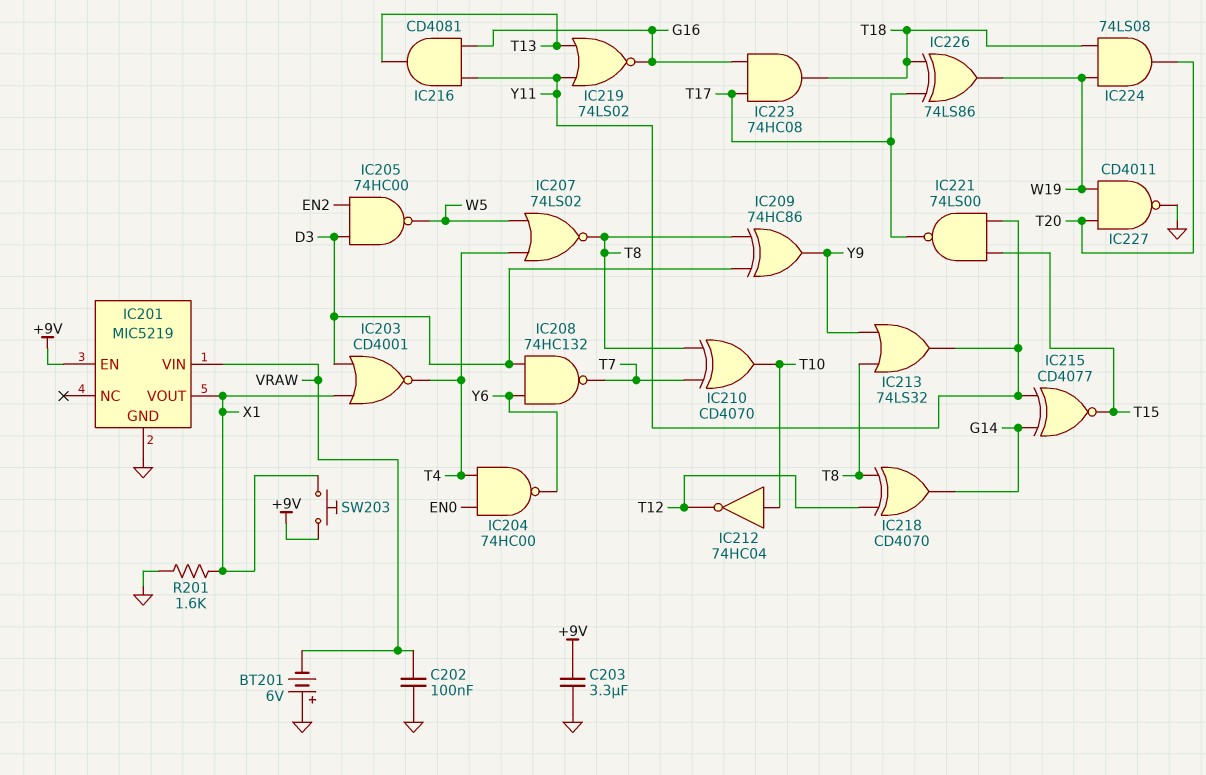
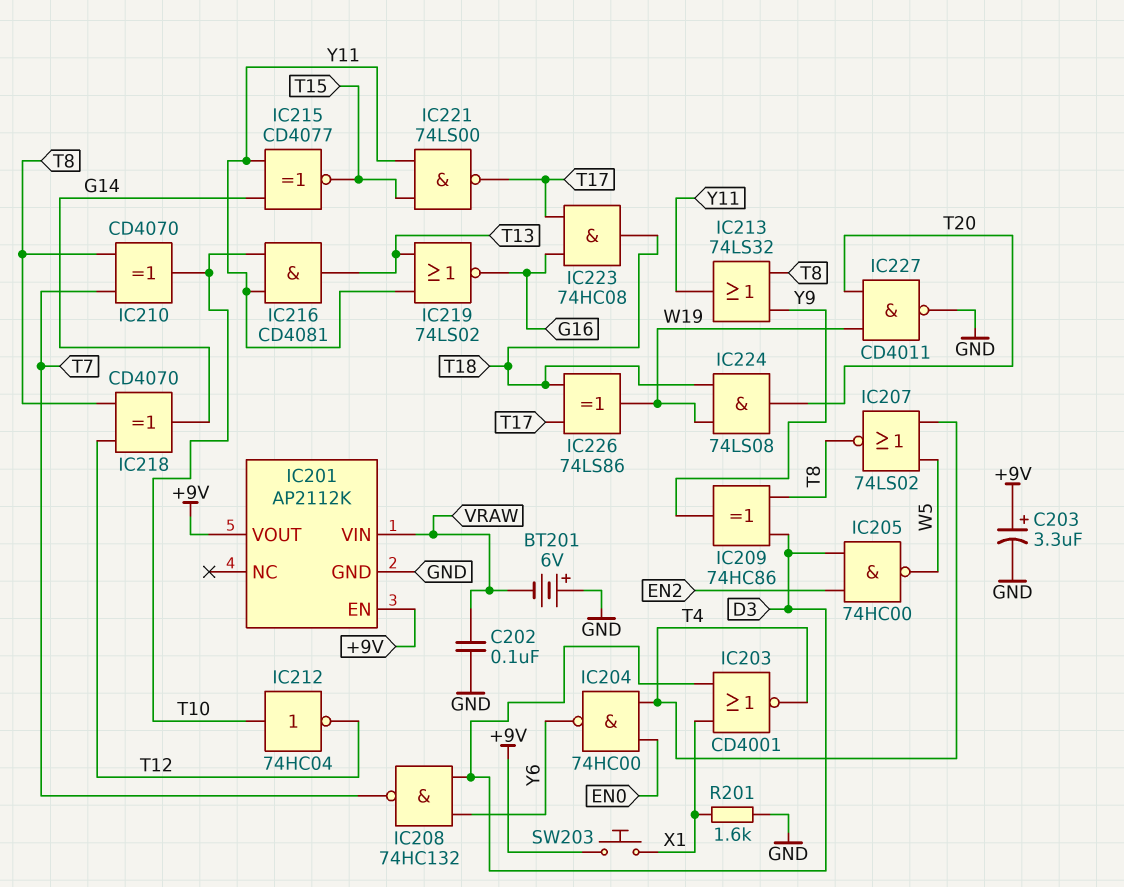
C203: 3.3uF (+9V, GND) -> 3.3uF (plus +9V, minus GND)
IC201: MIC5219 -> AP2112K
IC201 pin VOUT: X1 -> +9V
IC216: AND CD4081 (in G16, in Y11, out T13) -> AND CD4081 (in T10, in Y11, out T13)

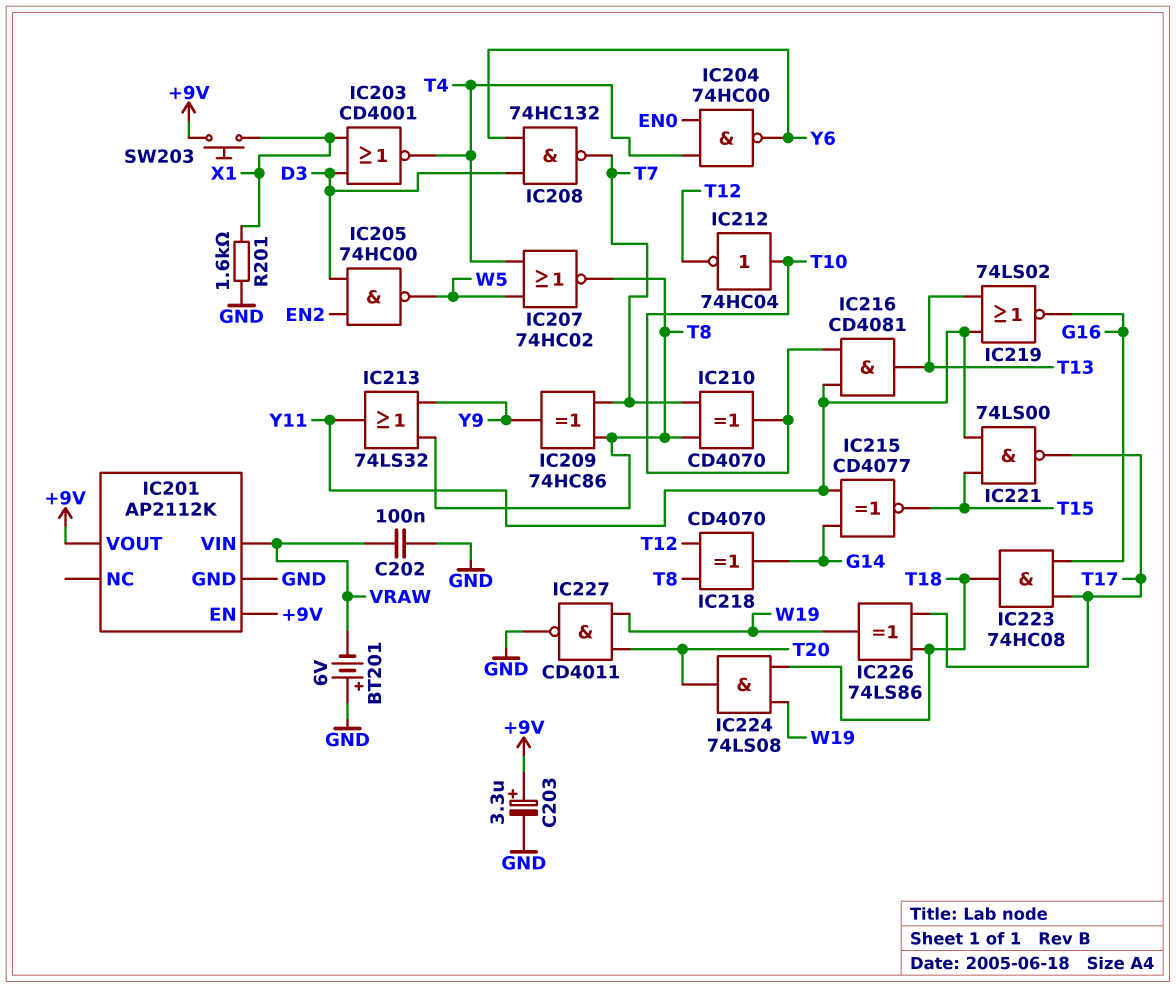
IC207: NOR 74LS02 (in T4, in W5, out T8) -> NOR 74HC02 (in T4, in W5, out T8)
IC209: XOR 74HC86 (in D3, in T8, out Y9) -> XOR 74HC86 (in T7, in T8, out Y9)

